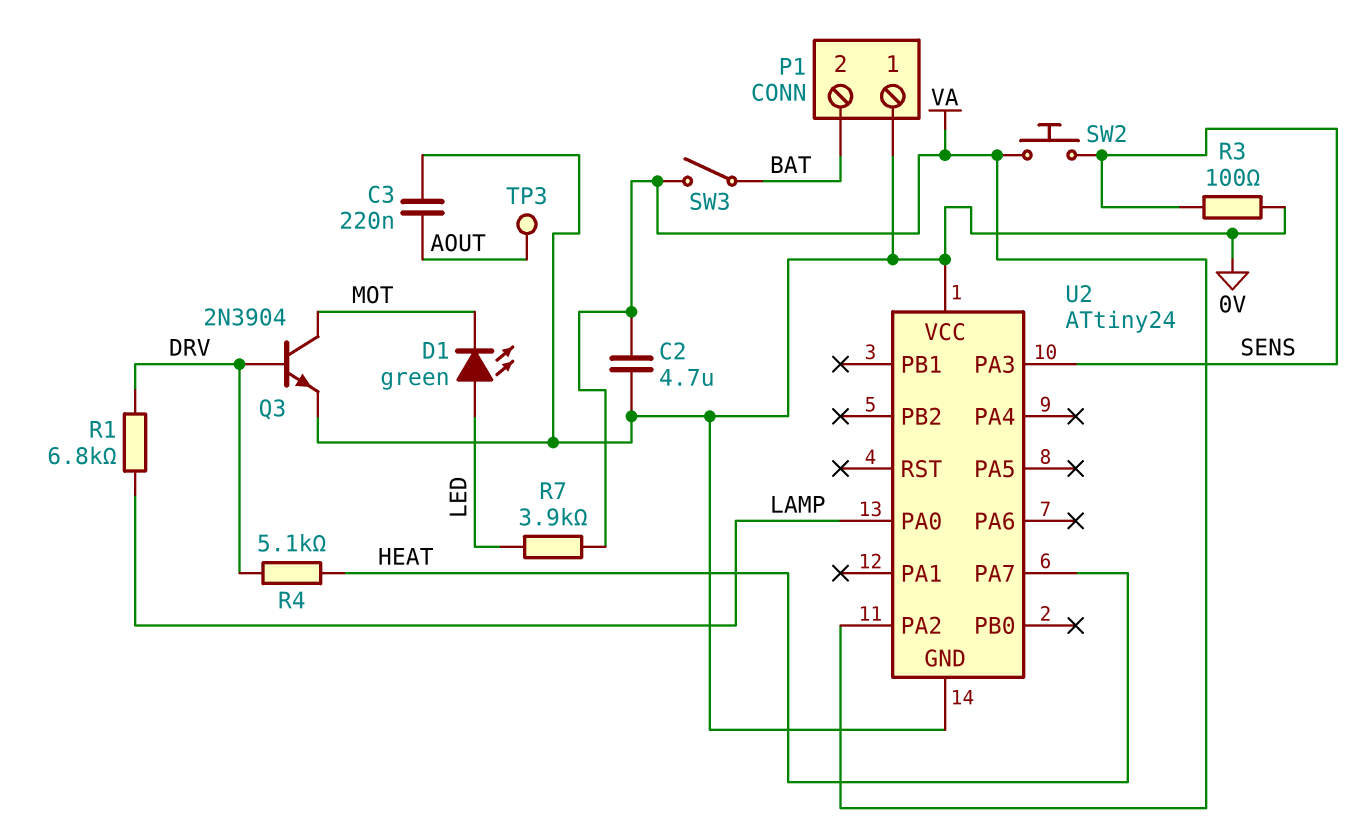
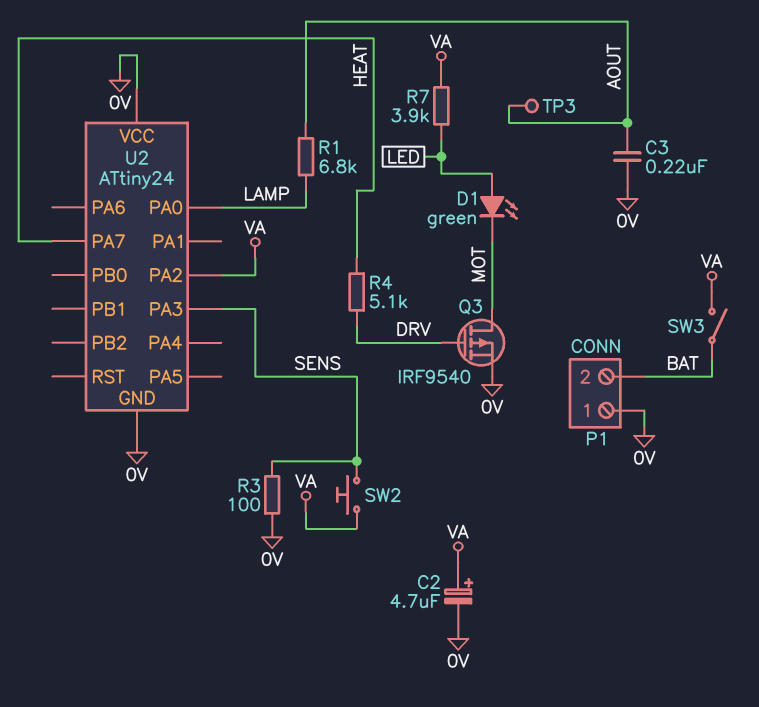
C2: 4.7uF (0V, VA) -> 4.7uF (plus VA, minus 0V)
Q3: NPN 2N3904 (B DRV, C MOT, E 0V) -> PMOS IRF9540 (G DRV, D MOT, S 0V)
R1: 6.8k (DRV, LAMP) -> 6.8k (AOUT, LAMP)

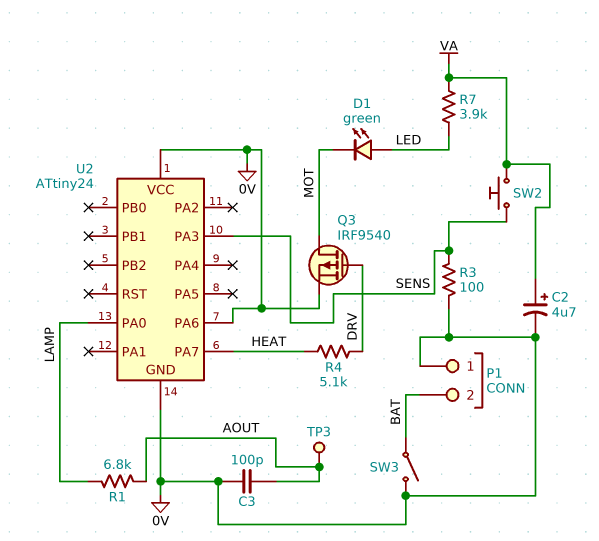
C3: 220nF (0V, AOUT) -> 100pF (0V, AOUT)
SW3: switch (BAT, VA) -> switch (0V, BAT)
U2 pin PA2: VA -> none
U2 pin PA6: none -> 0V

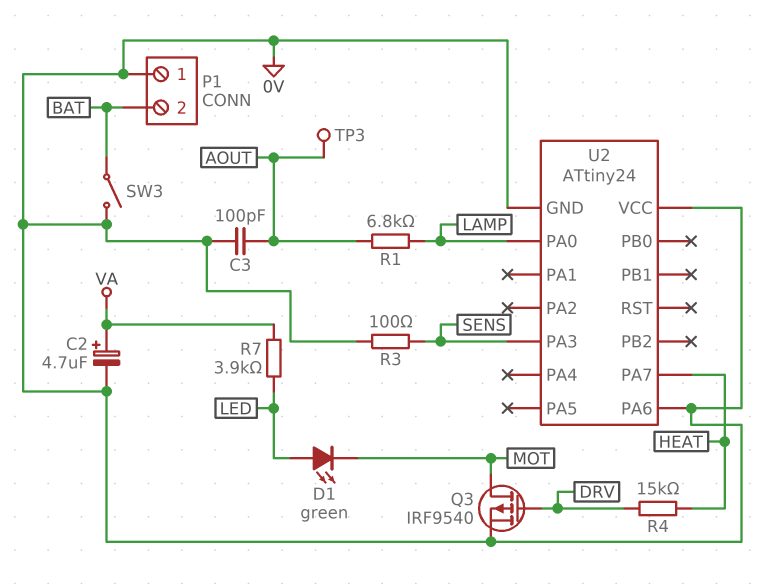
R4: 5.1k (DRV, HEAT) -> 15k (DRV, HEAT)
SW2: button (SENS, VA) -> none

